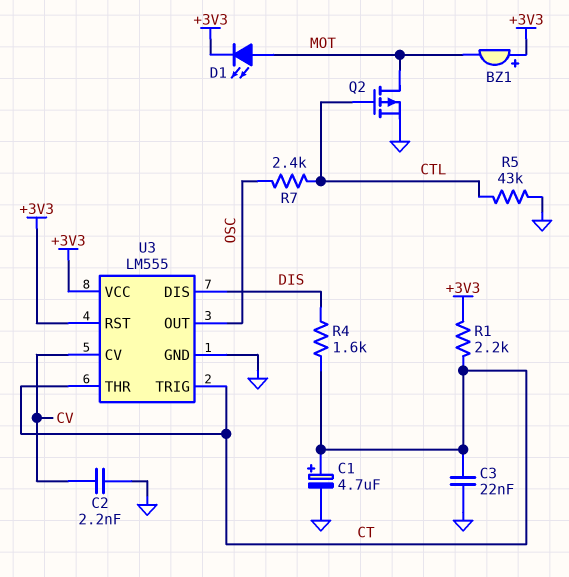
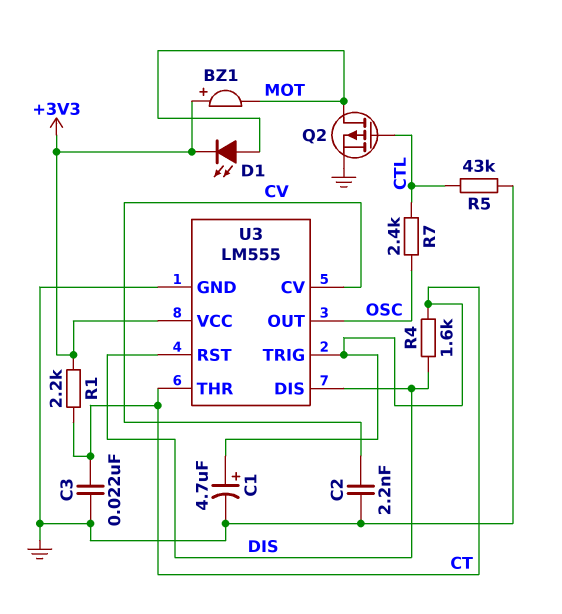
U3 pin RST: +3V3 -> DIS

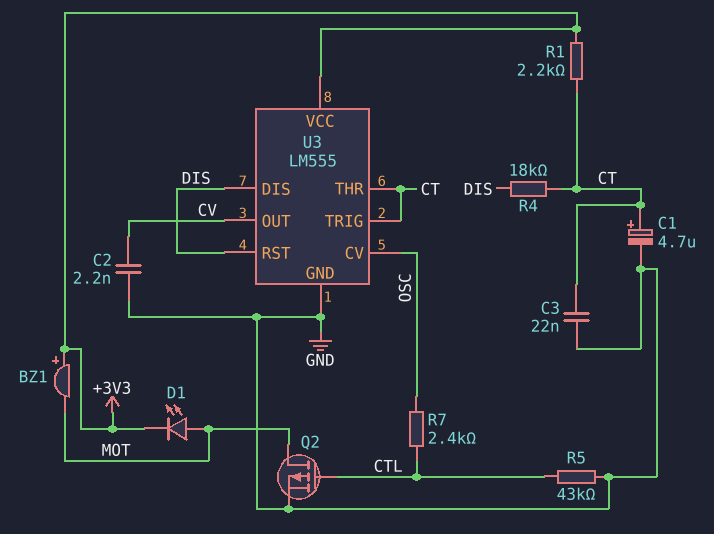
R4: 1.6k (CT, DIS) -> 18k (CT, DIS)
U3 pin CV: CV -> OSC
U3 pin OUT: OSC -> CV

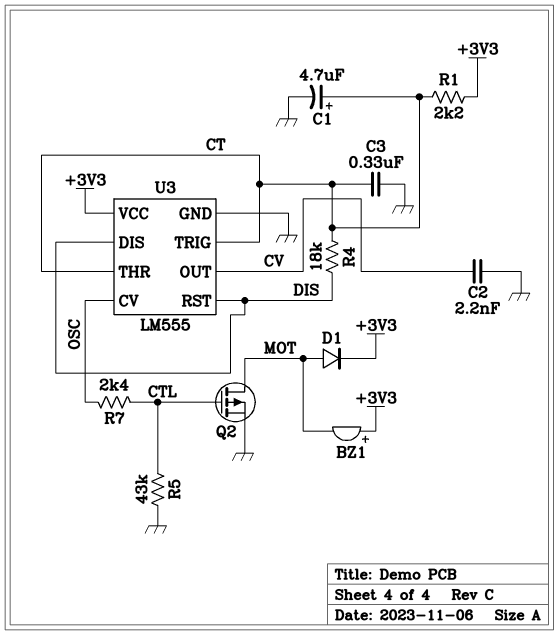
C3: 22nF (CT, GND) -> 330nF (CT, GND)
D1: LED (A MOT, K +3V3) -> diode (A MOT, K +3V3)

